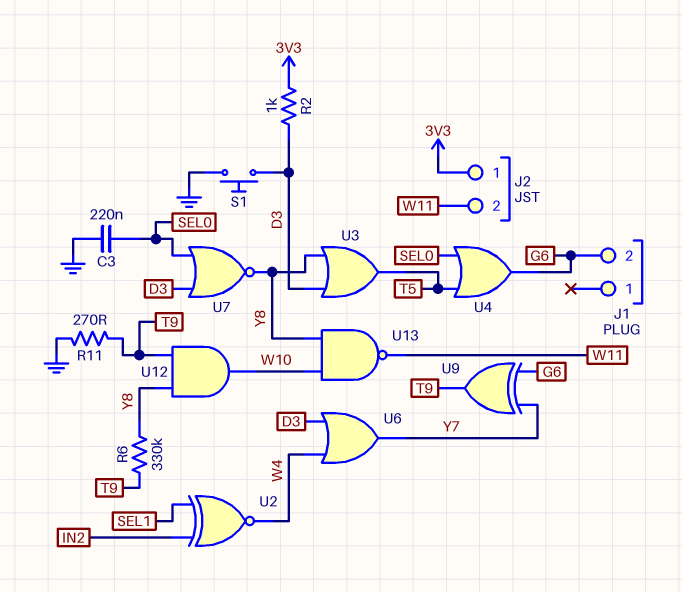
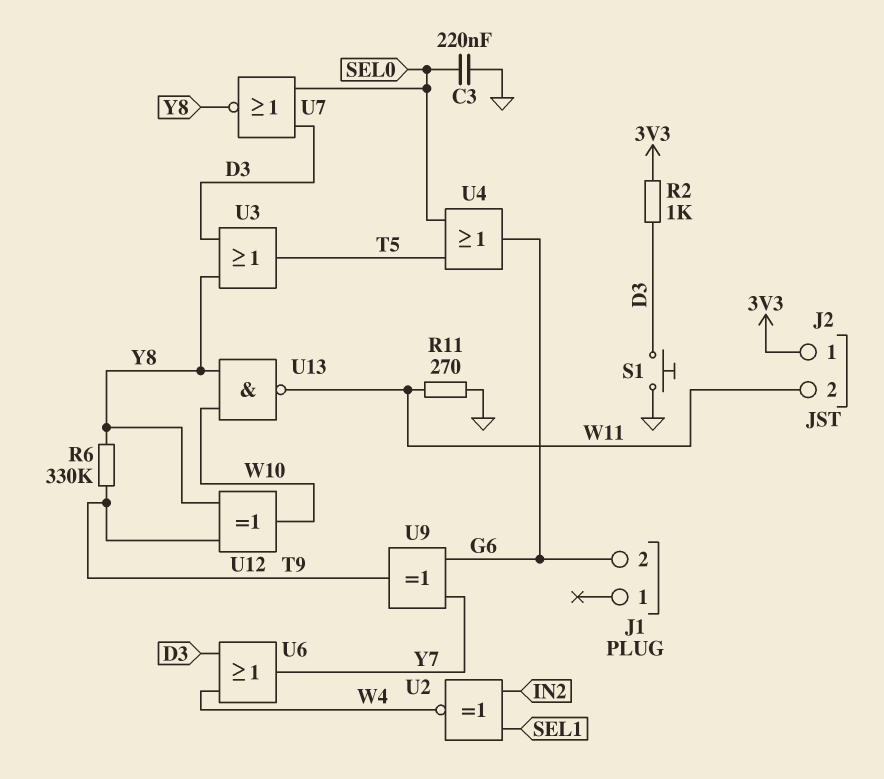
R11: 270 (GND, T9) -> 270 (GND, W11)
U12: AND (in T9, in Y8, out W10) -> XOR (in T9, in Y8, out W10)

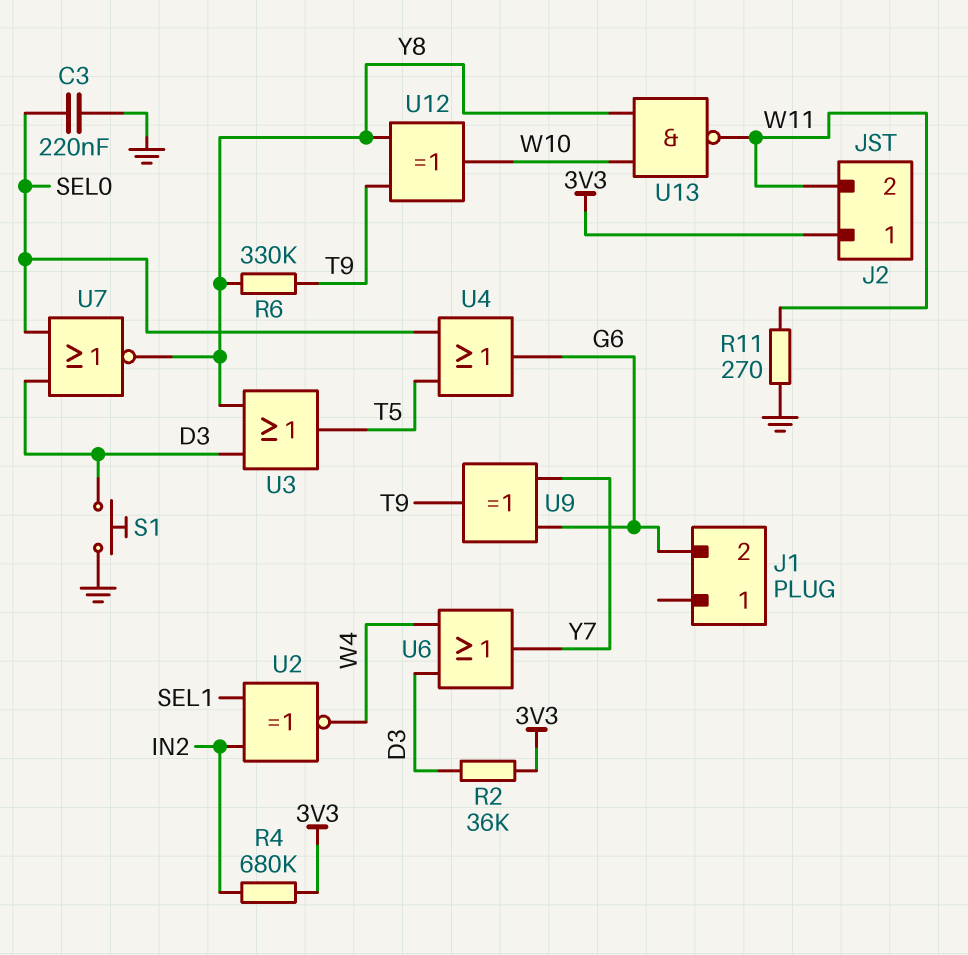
R2: 1k (3V3, D3) -> 36k (3V3, D3)
R4: none -> 680k (3V3, IN2)

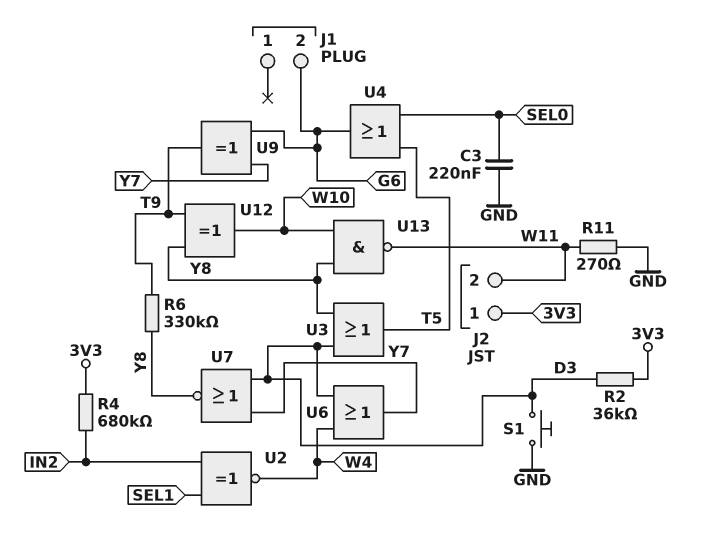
U7: NOR (in D3, in SEL0, out Y8) -> NOR (in D3, in Y7, out Y8)

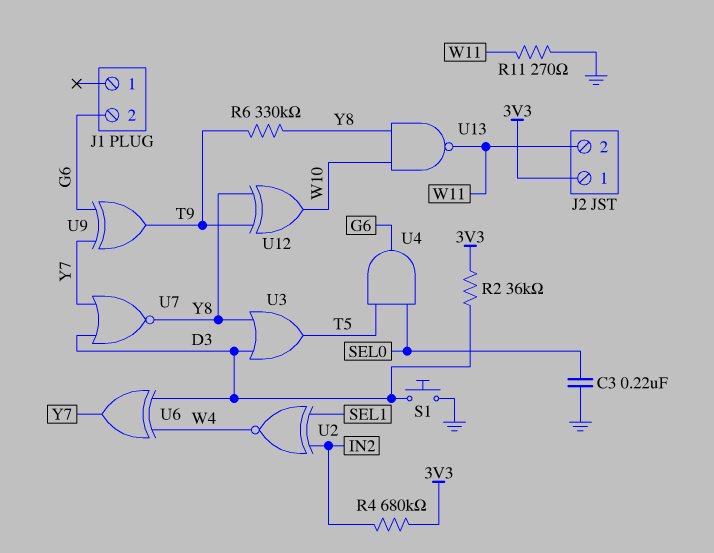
U4: OR (in SEL0, in T5, out G6) -> AND (in SEL0, in T5, out G6)
U6: OR (in D3, in W4, out Y7) -> XOR (in D3, in W4, out Y7)

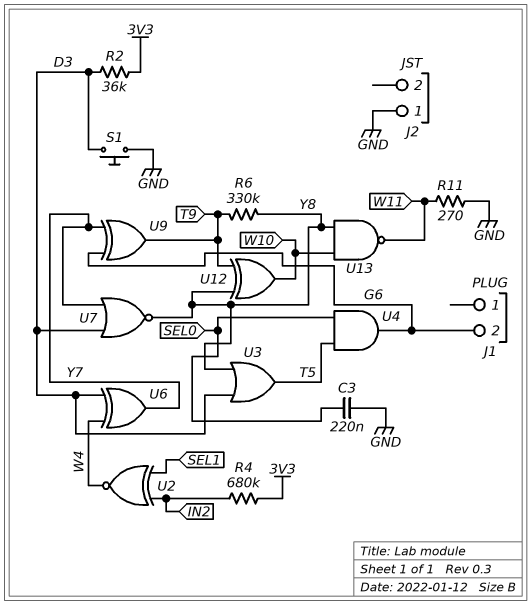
J2 pin 1: 3V3 -> GND
J2 pin 2: W11 -> none

